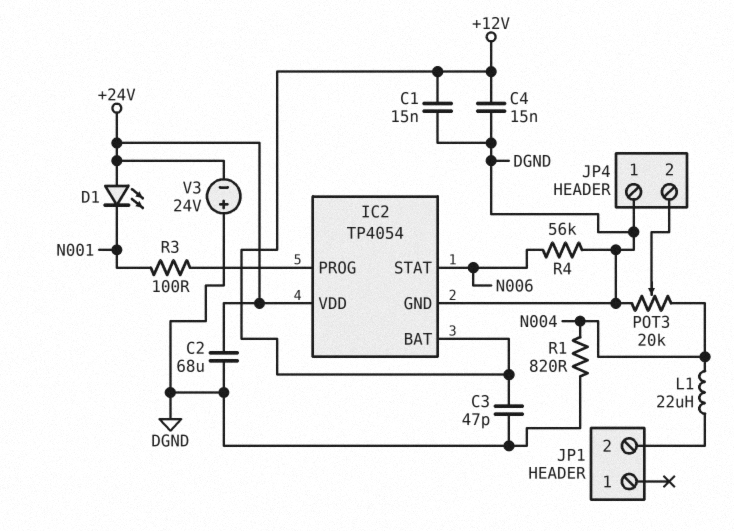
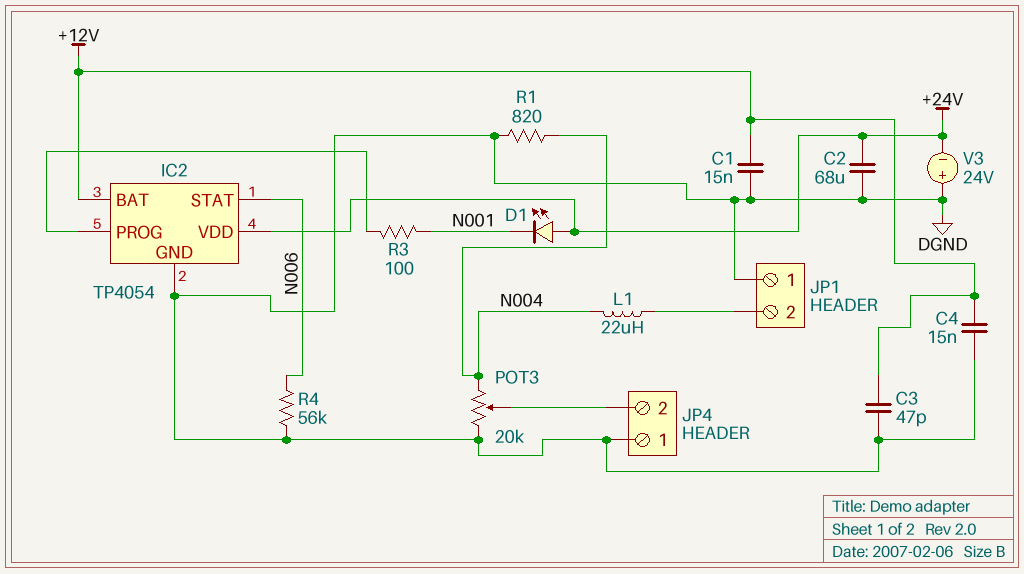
JP1 pin 1: none -> DGND

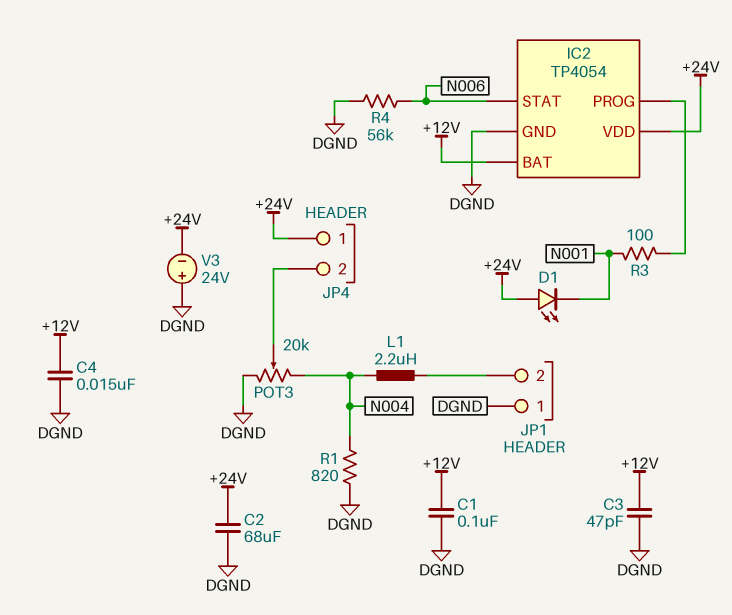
C1: 15nF (+12V, DGND) -> 100nF (+12V, DGND)
JP4 pin 1: DGND -> +24V
L1: 22uH (JP1/2, N004) -> 2.2uH (JP1/2, N004)

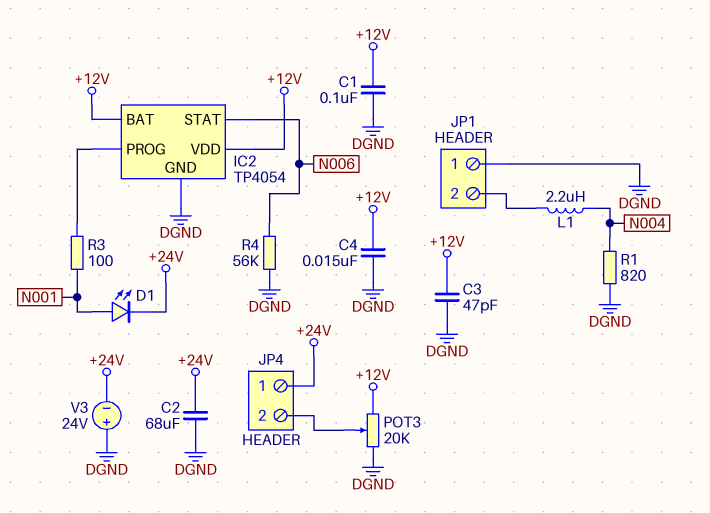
D1: LED (A +24V, K N001) -> LED (A N001, K +24V)
IC2 pin VDD: +24V -> +12V
POT3: 20k (DGND, N004, wiper JP4/2) -> 20k (+12V, DGND, wiper JP4/2)

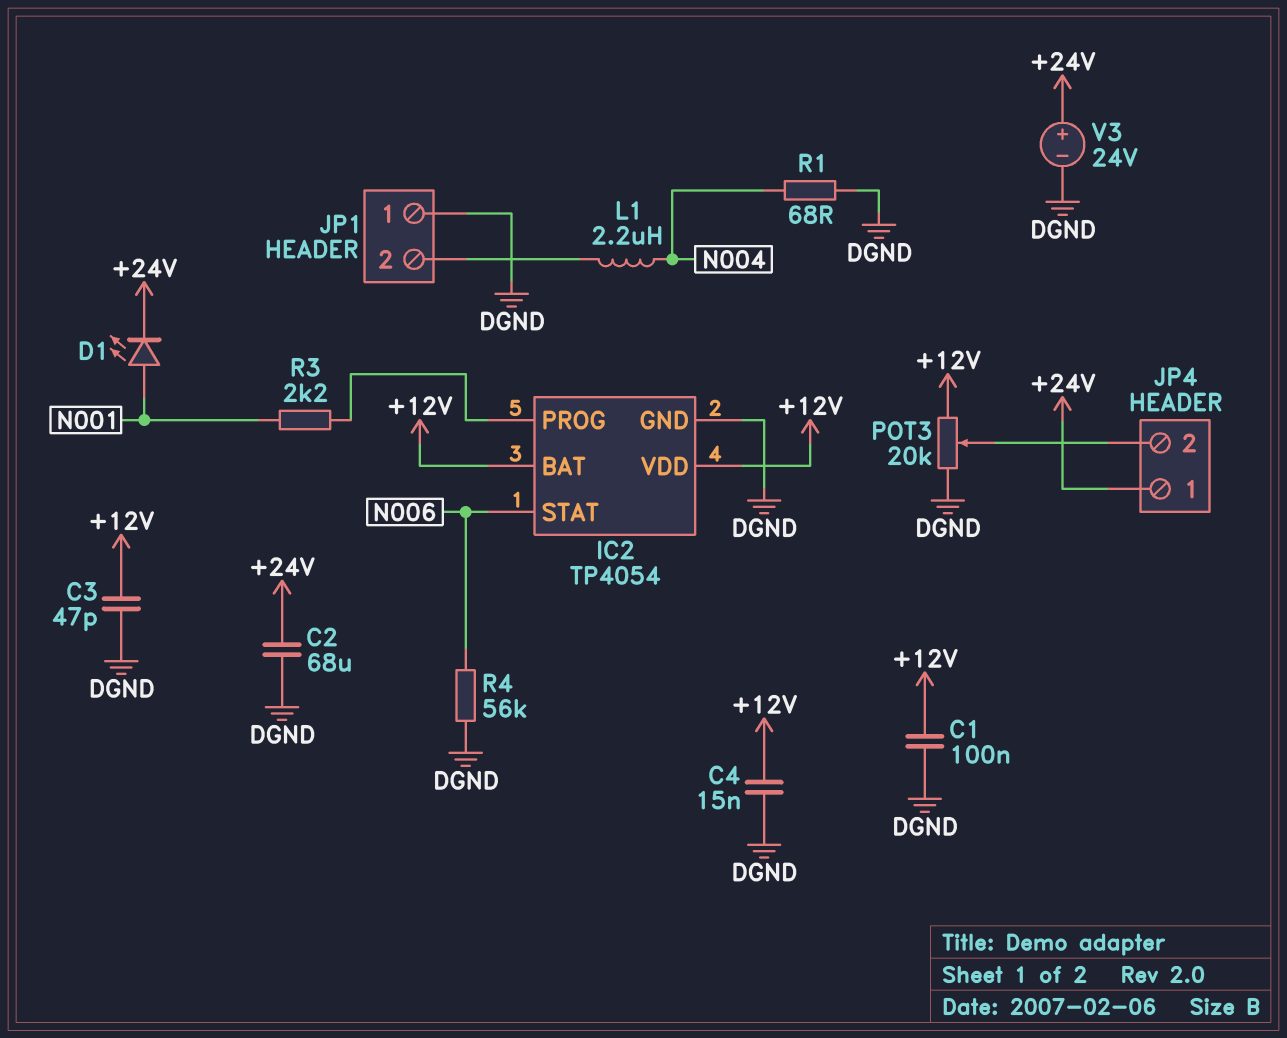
R1: 820 (DGND, N004) -> 68 (DGND, N004)
R3: 100 (IC2/PROG, N001) -> 2.2k (IC2/PROG, N001)
V3: 24V (plus DGND, minus +24V) -> 24V (plus +24V, minus DGND)

